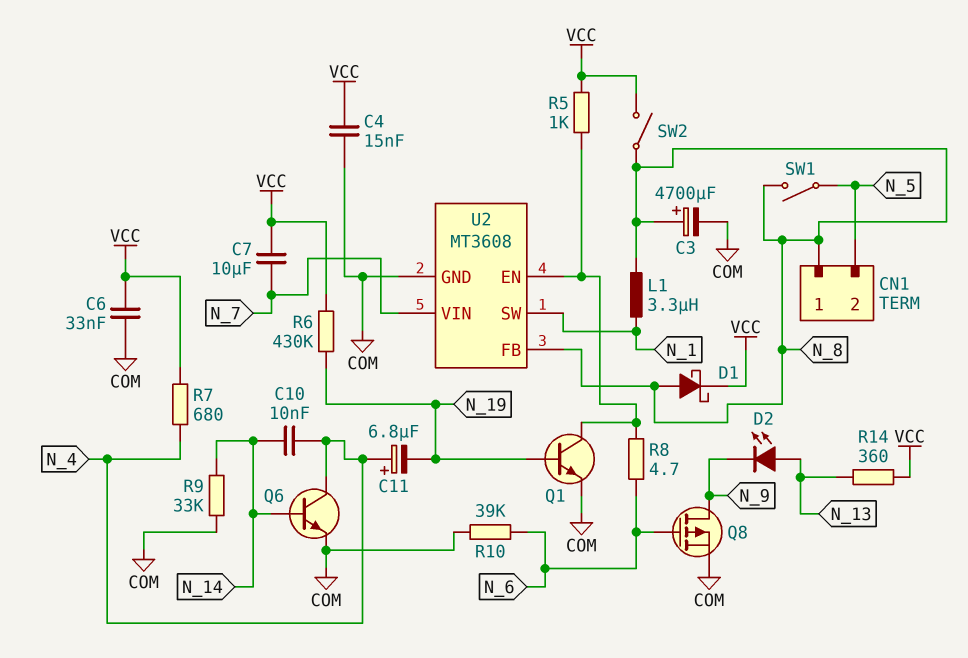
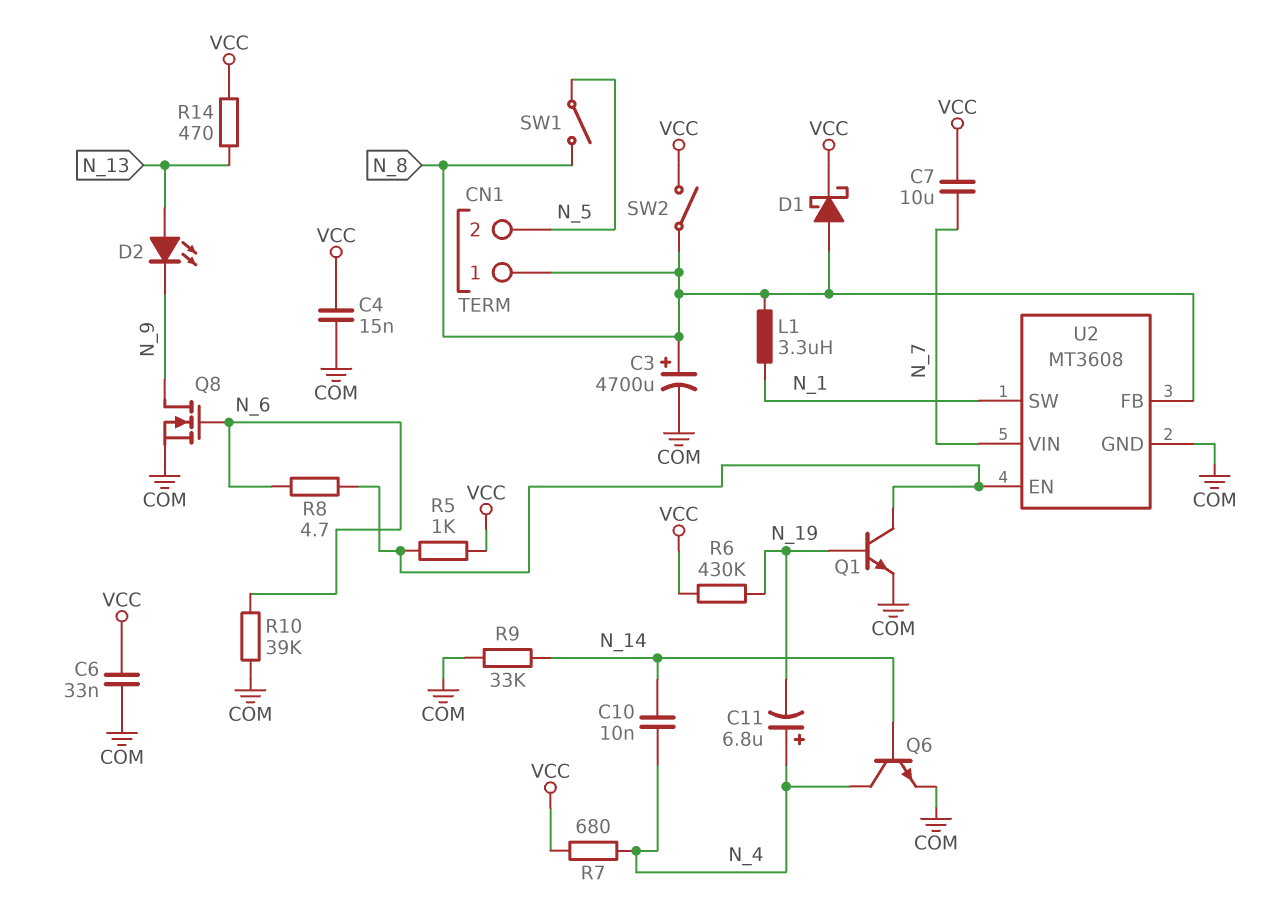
Q8: PMOS (G N_6, D N_9, S COM) -> NMOS (G N_6, D N_9, S COM)
R14: 360 (N_13, VCC) -> 470 (N_13, VCC)

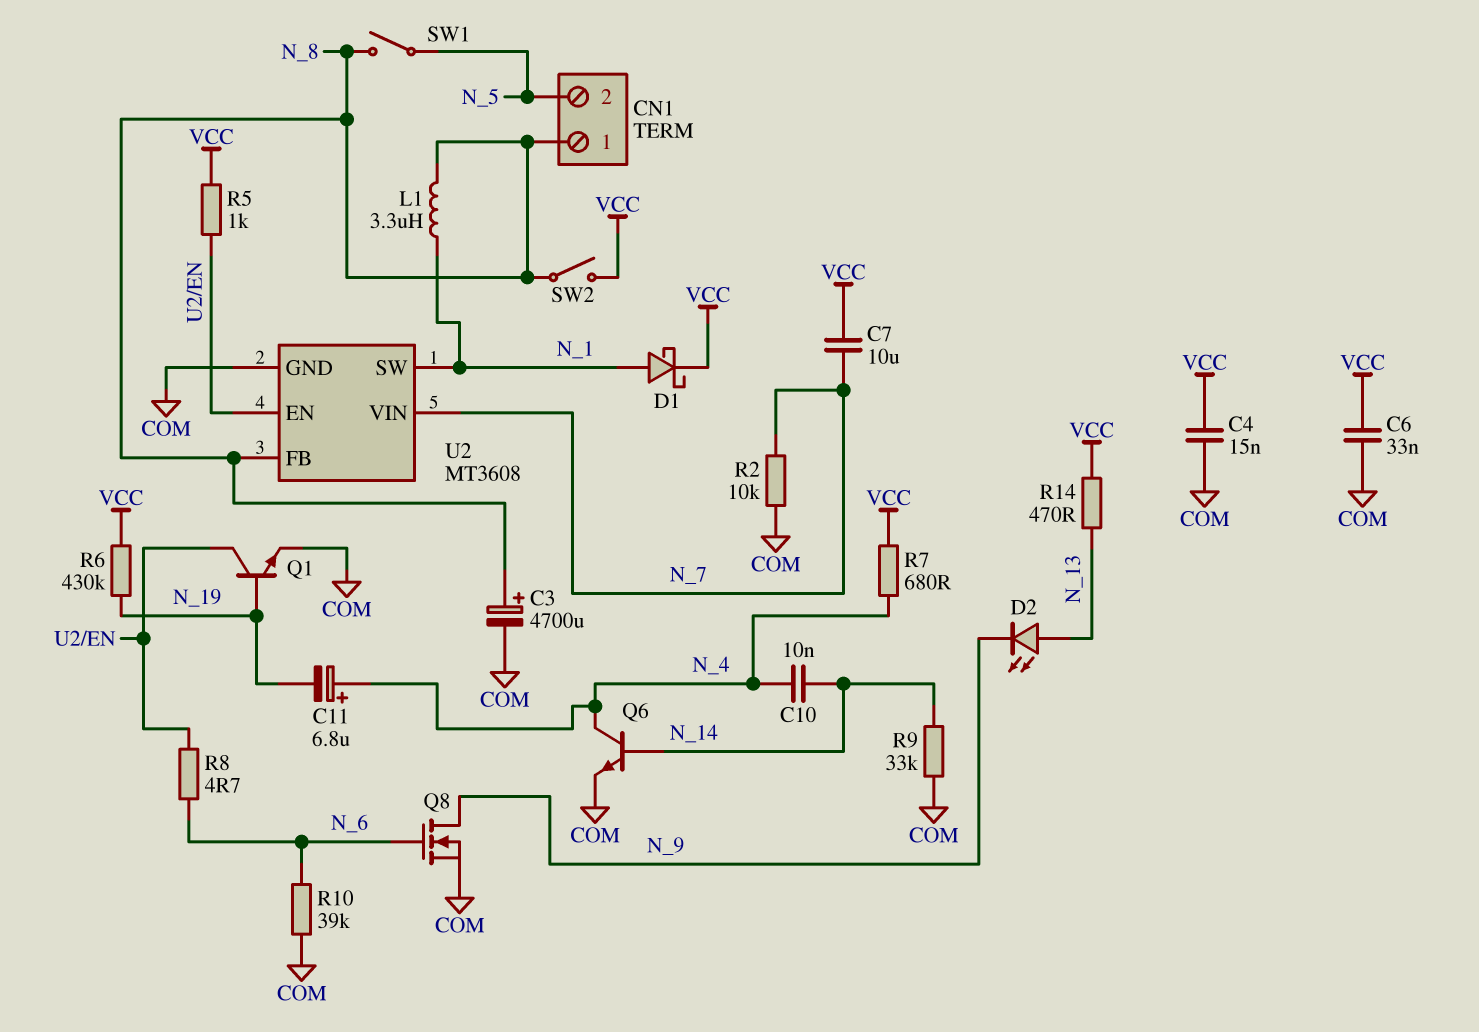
D1: schottky (A N_8, K VCC) -> schottky (A N_1, K VCC)
R2: none -> 10k (COM, N_7)

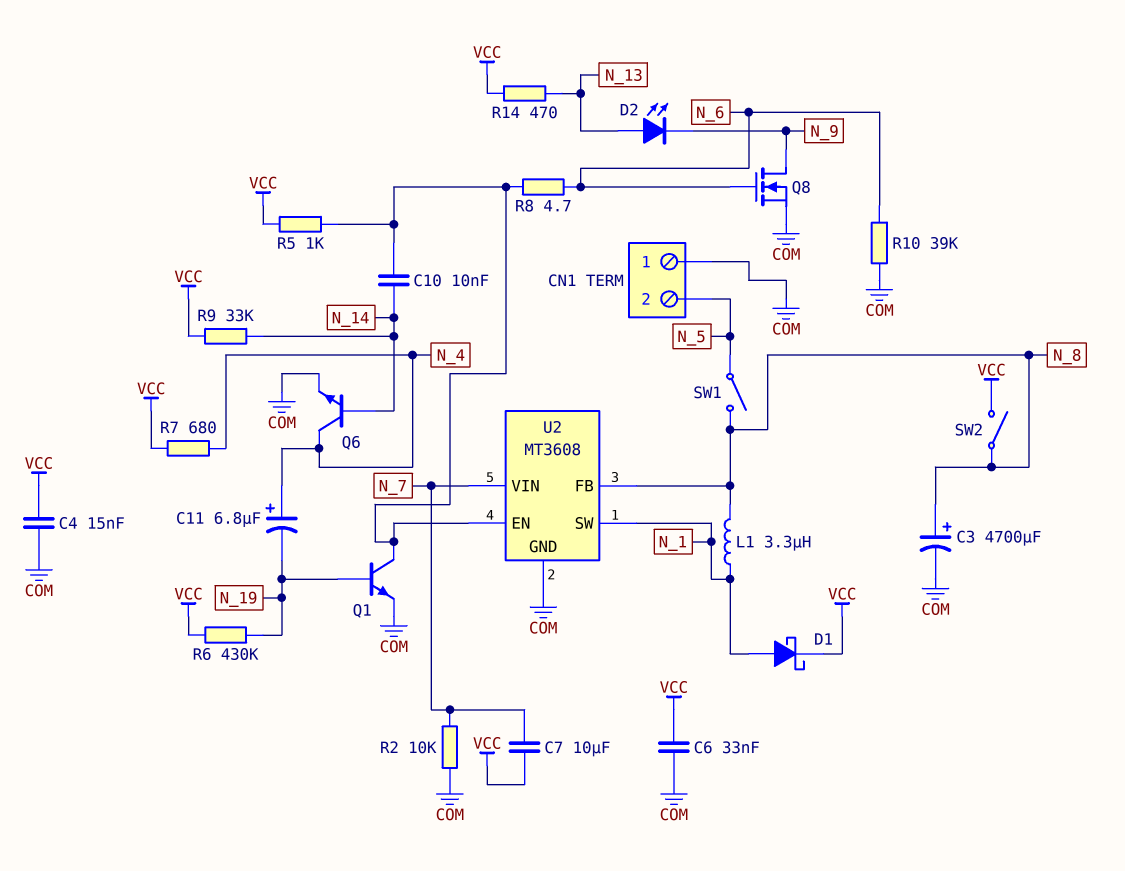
C10: 10nF (N_4, N_14) -> 10nF (N_14, U2/EN)
CN1 pin 1: N_8 -> COM
R9: 33k (COM, N_14) -> 33k (N_14, VCC)

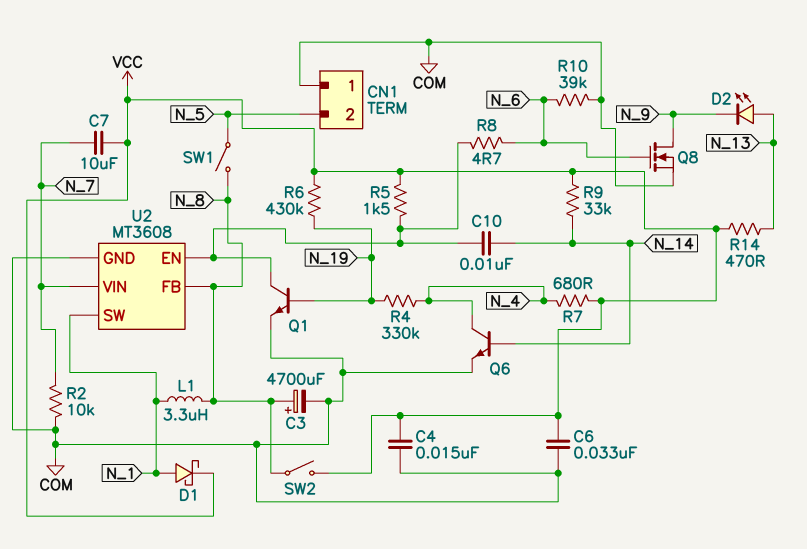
C11: 6.8uF (plus N_4, minus N_19) -> none
R4: none -> 330k (N_4, N_19)
R5: 1k (U2/EN, VCC) -> 1.5k (U2/EN, VCC)

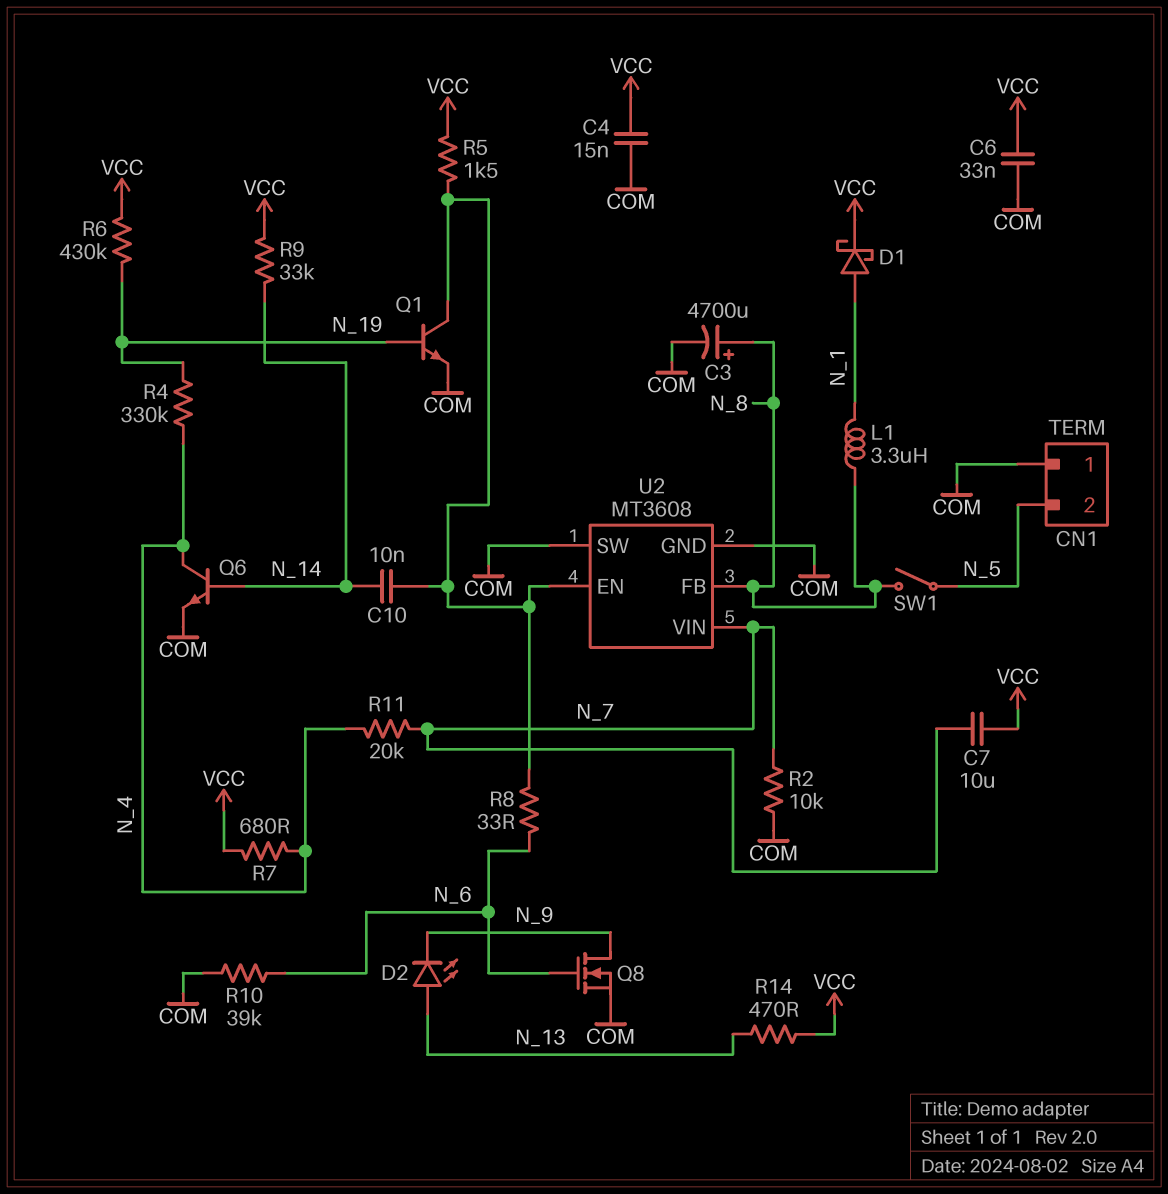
R8: 4.7 (N_6, U2/EN) -> 33 (N_6, U2/EN)
R11: none -> 20k (N_4, N_7)
SW2: switch (N_8, VCC) -> none
U2 pin SW: N_1 -> COM

